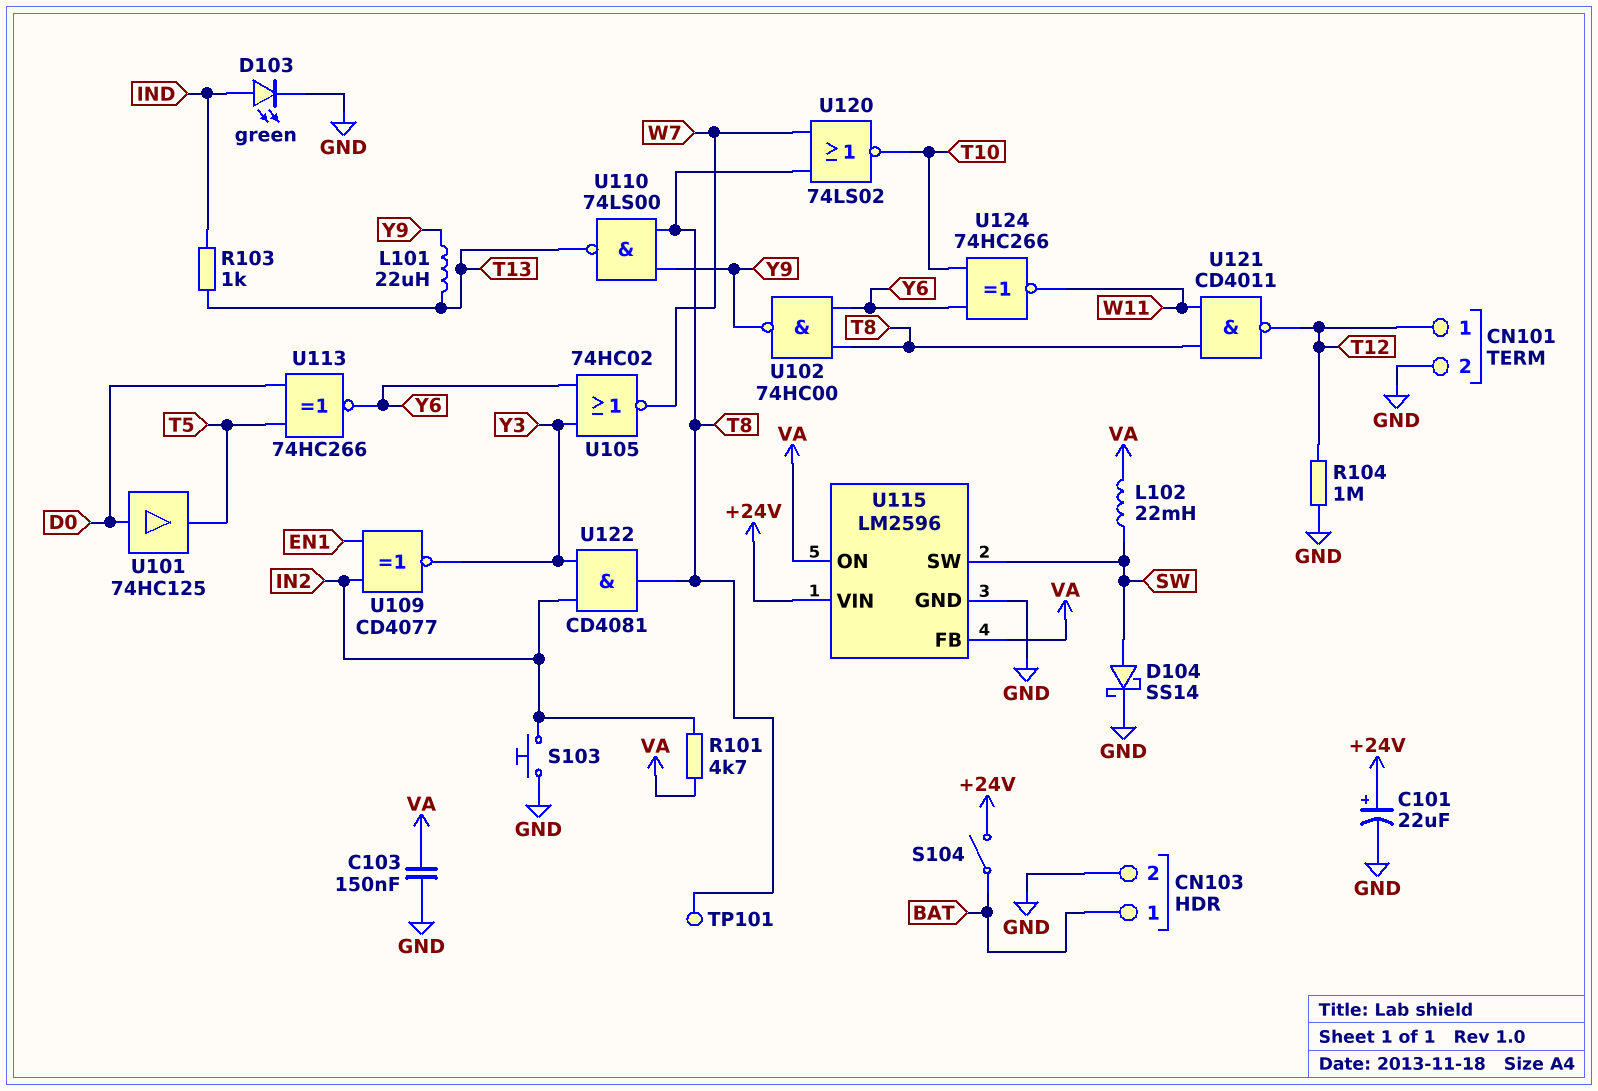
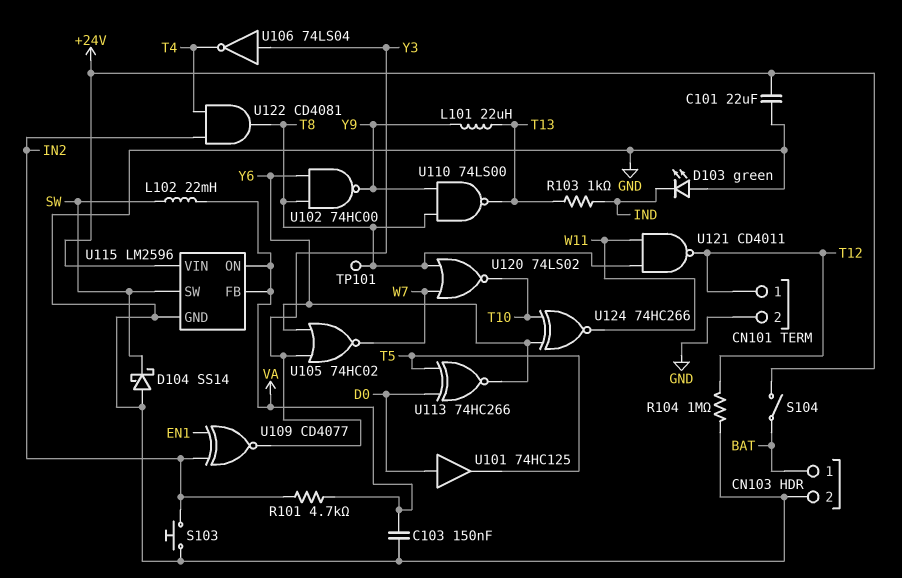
C101: 22uF (plus +24V, minus GND) -> 22uF (+24V, GND)
D103: LED green (A IND, K GND) -> LED green (A GND, K IND)
D104: schottky SS14 (A SW, K GND) -> schottky SS14 (A GND, K SW)
U106: none -> NOT 74LS04 (in Y3, out T4)
U122: AND CD4081 (in IN2, in Y3, out T8) -> AND CD4081 (in IN2, in T4, out T8)

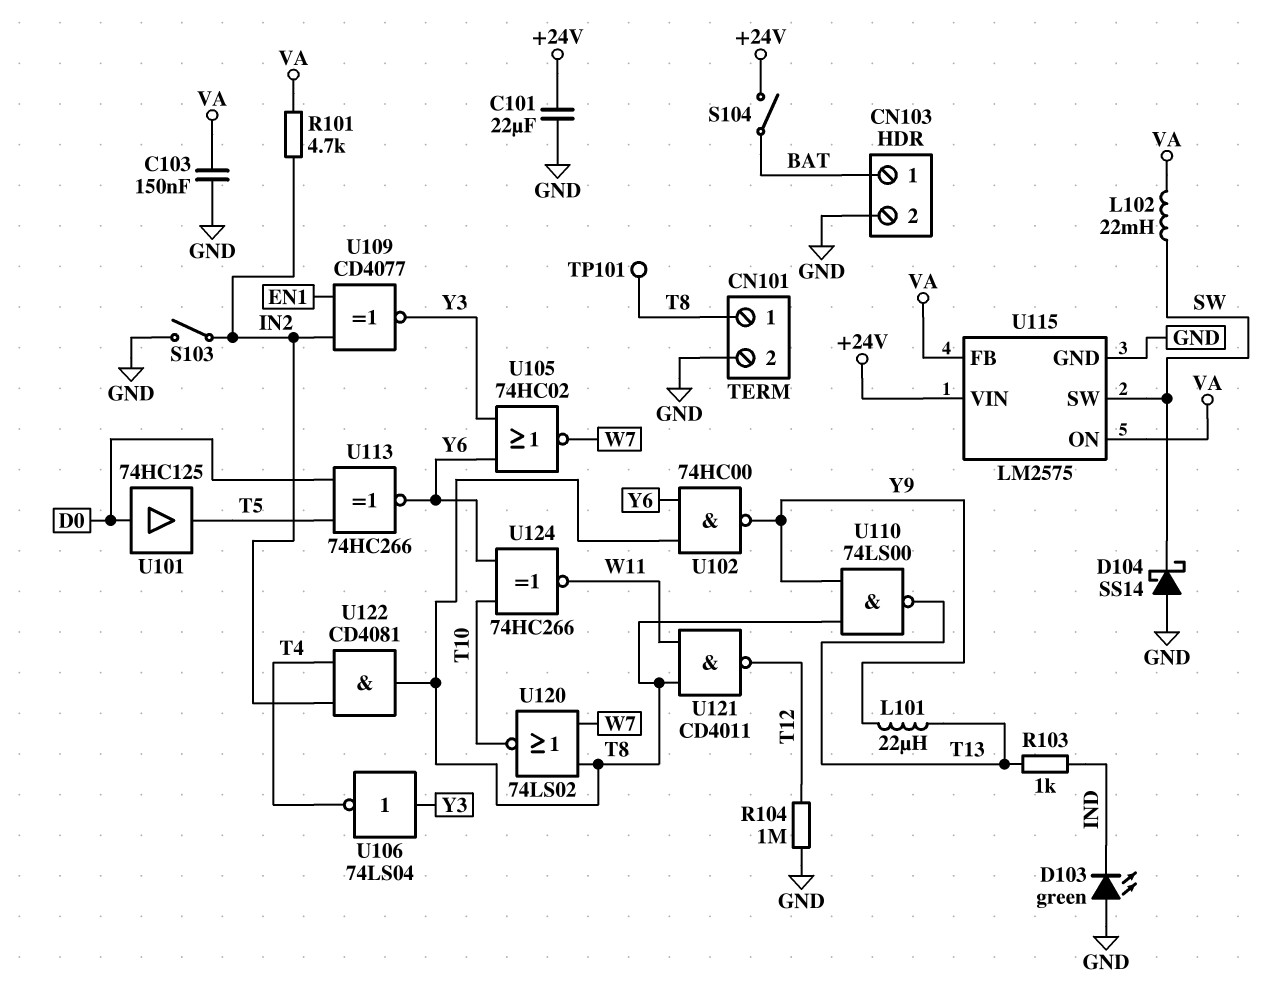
CN101 pin 1: T12 -> T8
S103: button (GND, IN2) -> switch (GND, IN2)
U115: LM2596 -> LM2575

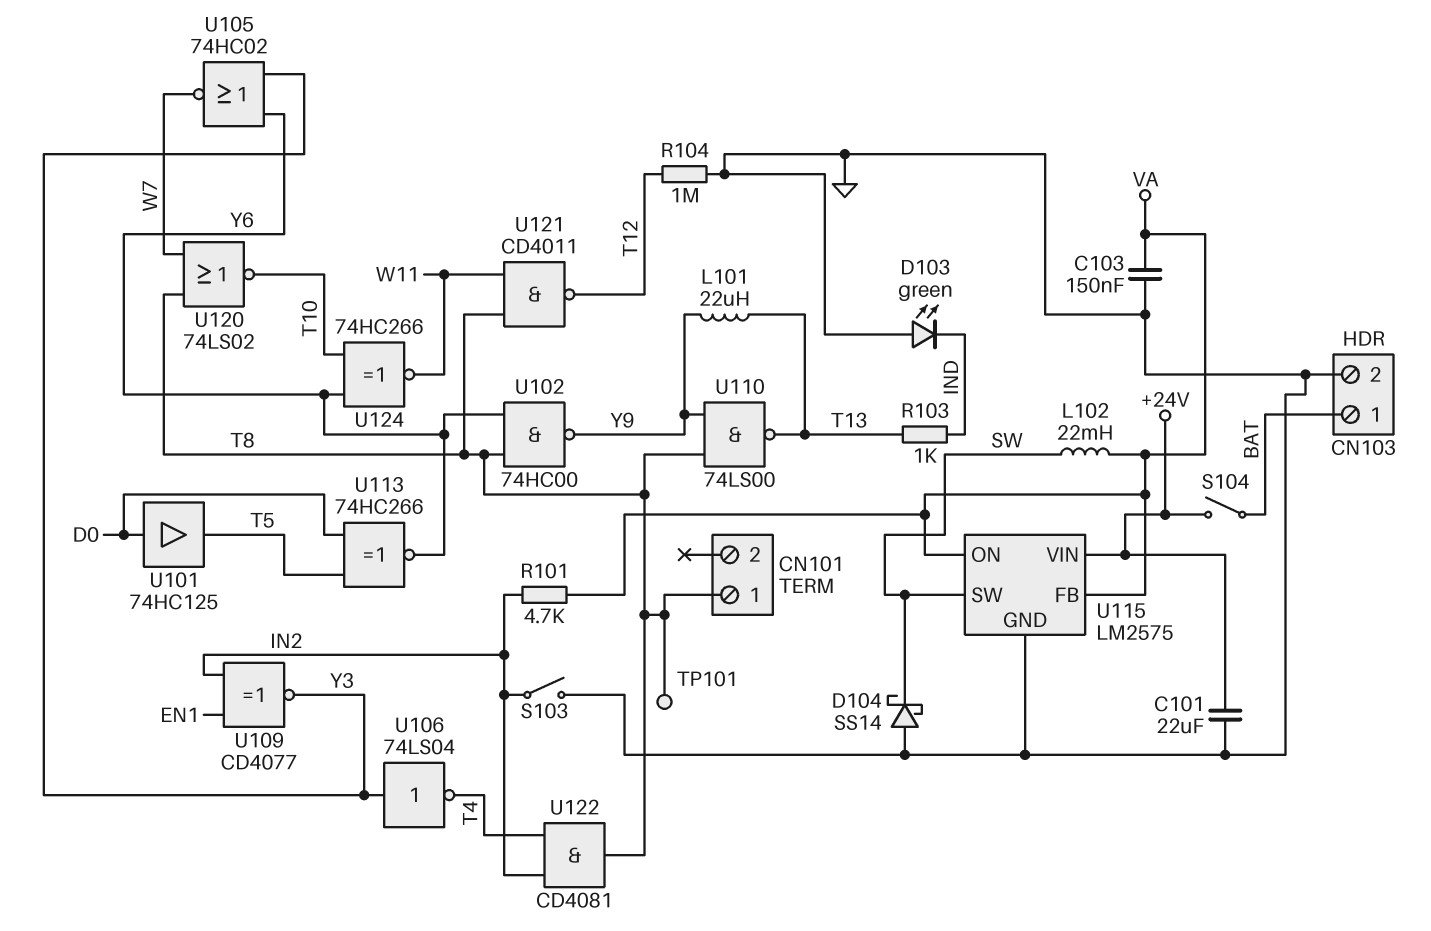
CN101 pin 2: GND -> none

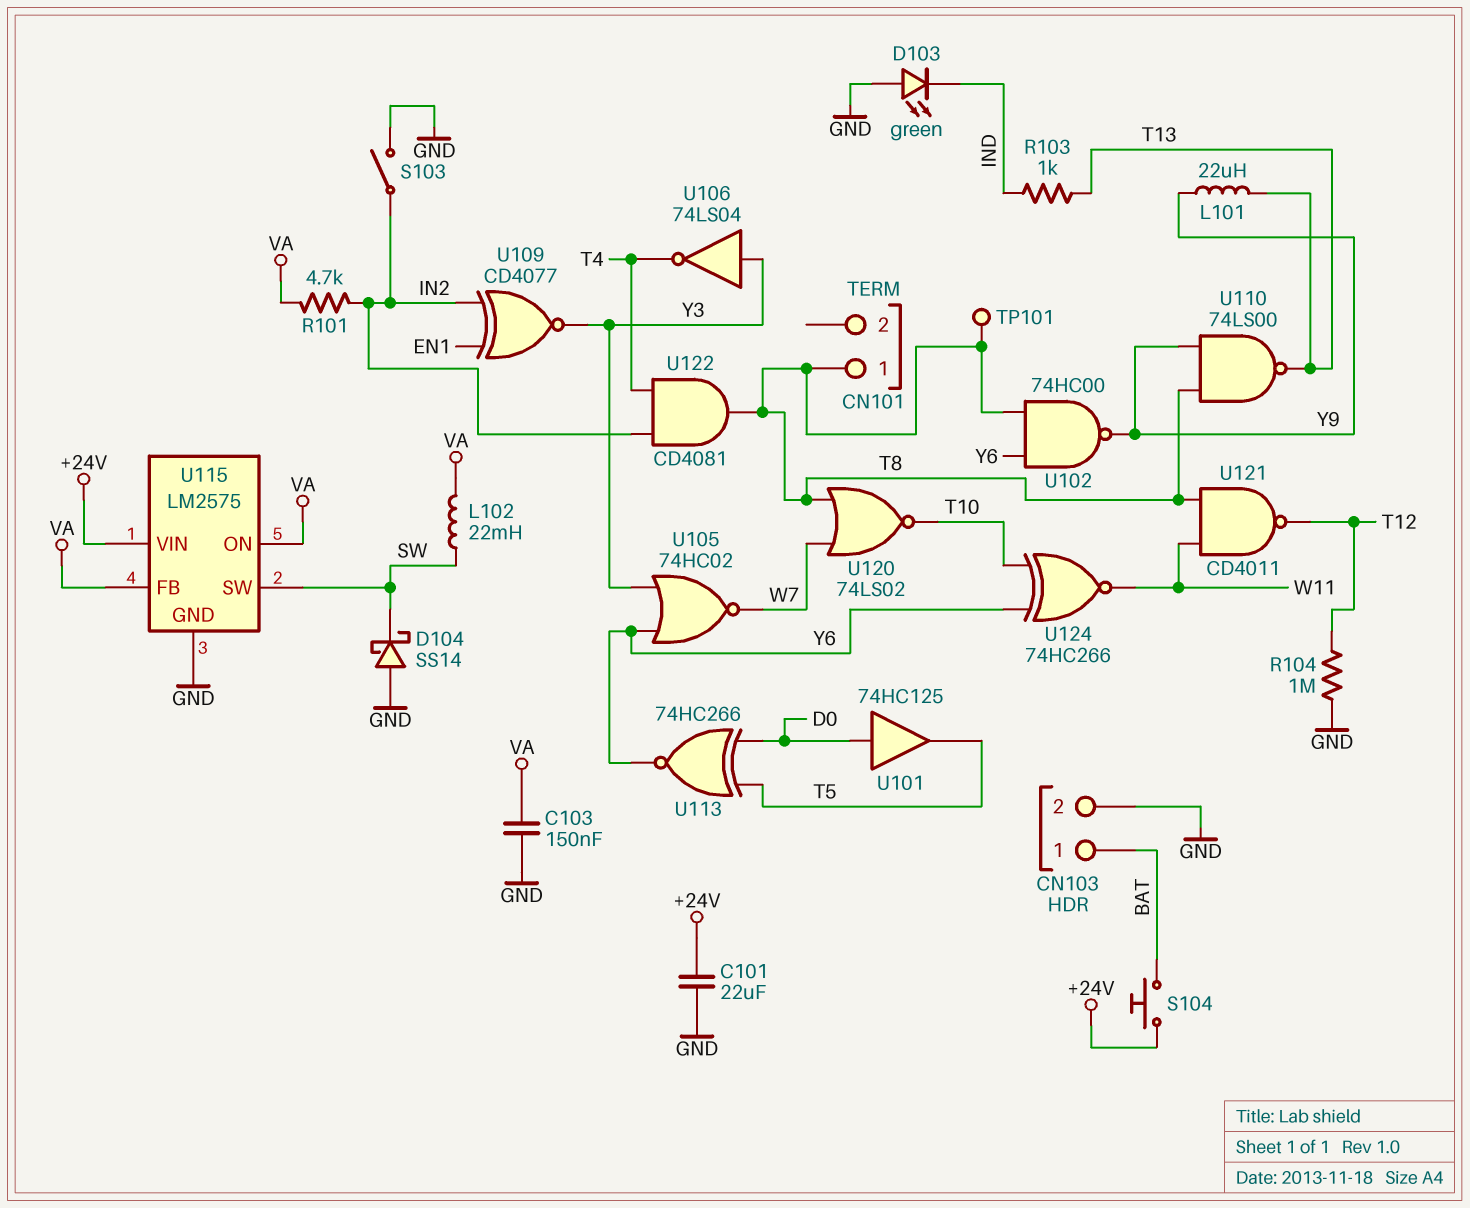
S104: switch (+24V, BAT) -> button (+24V, BAT)

